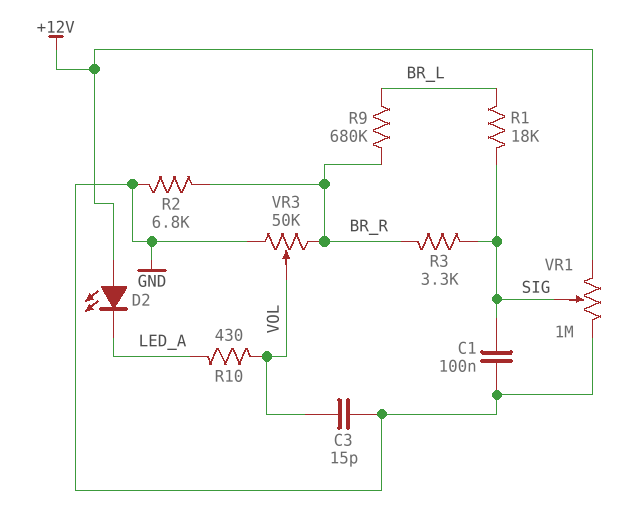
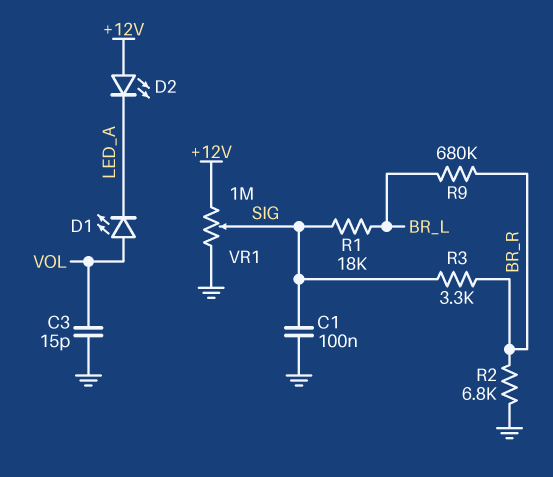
D1: none -> LED (A VOL, K LED_A)
R10: 430 (LED_A, VOL) -> none
VR3: 50k (BR_R, GND, wiper VOL) -> none

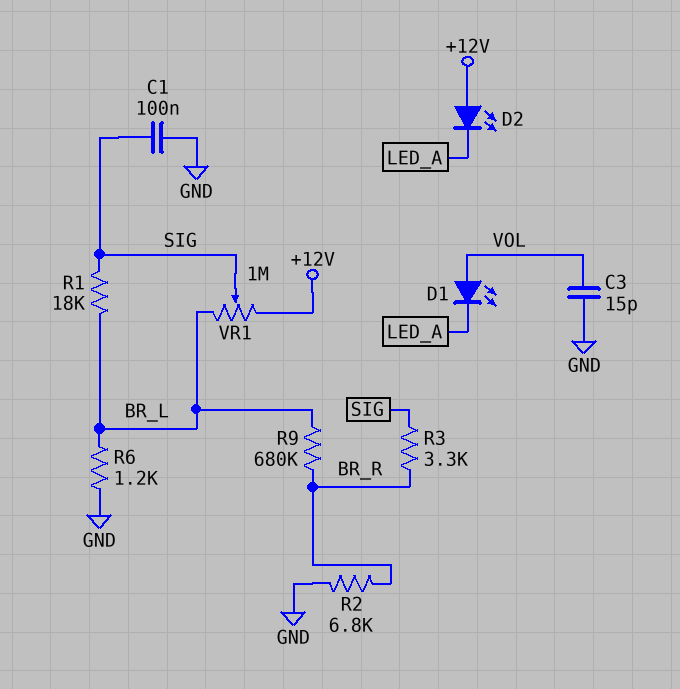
R6: none -> 1.2k (BR_L, GND)
VR1: 1M (+12V, GND, wiper SIG) -> 1M (+12V, BR_L, wiper SIG)

